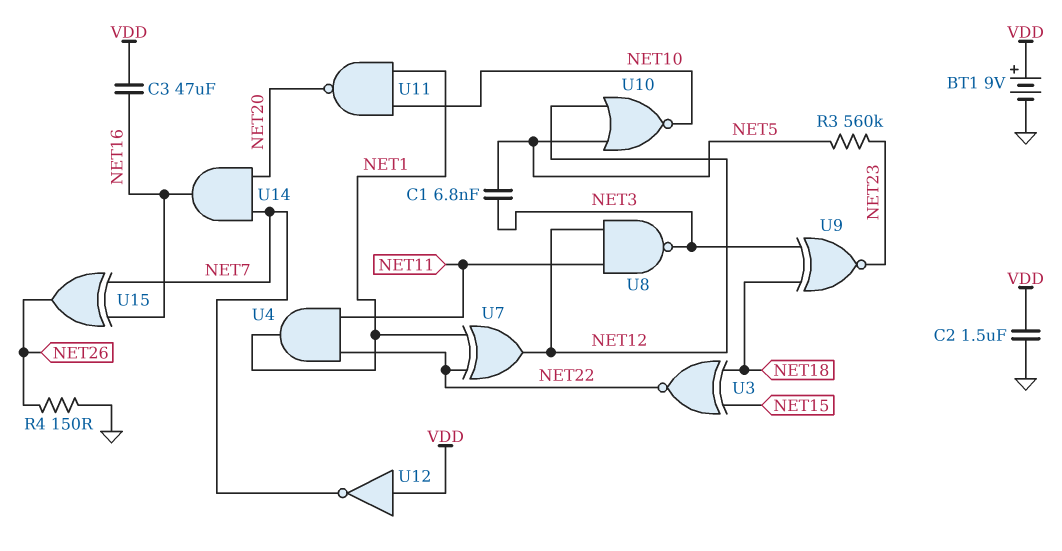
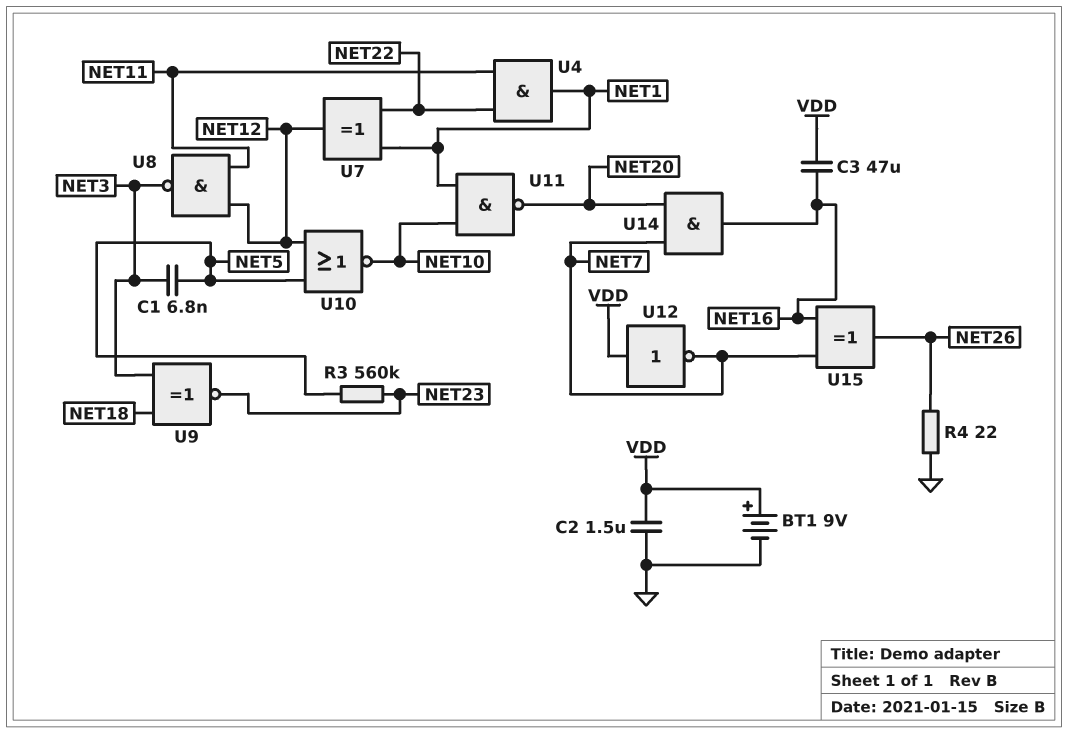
R4: 150 (GND, NET26) -> 22 (GND, NET26)
U3: XNOR (in NET15, in NET18, out NET22) -> none

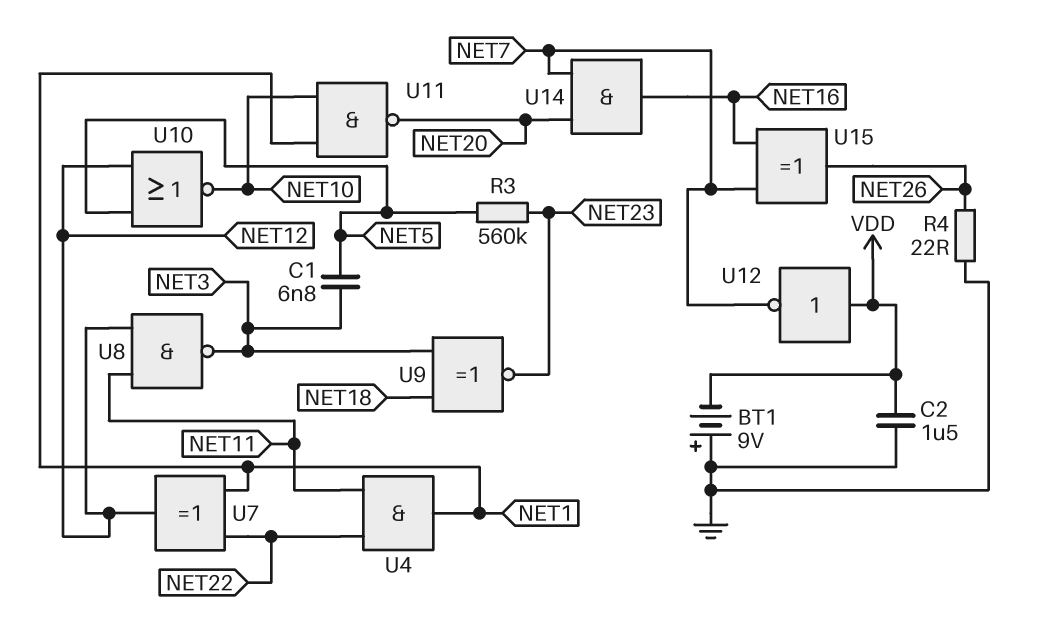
BT1: 9V (plus VDD, minus GND) -> 9V (plus GND, minus VDD)
C3: 47uF (NET16, VDD) -> none

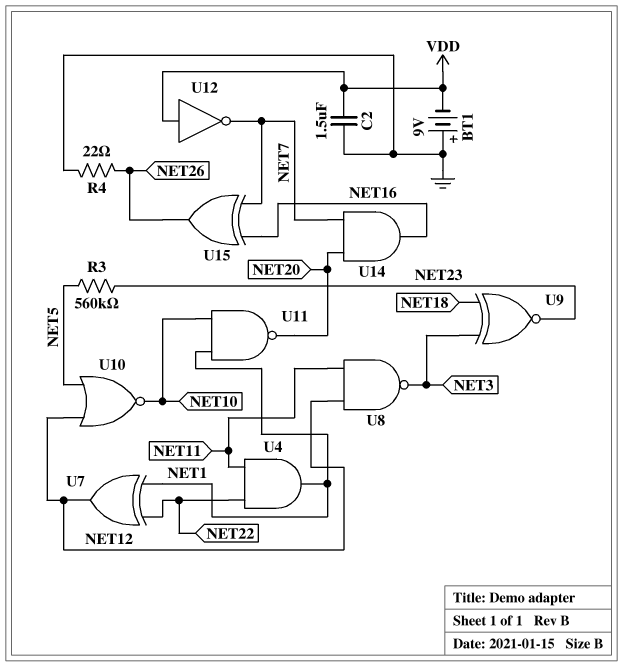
C1: 6.8nF (NET3, NET5) -> none

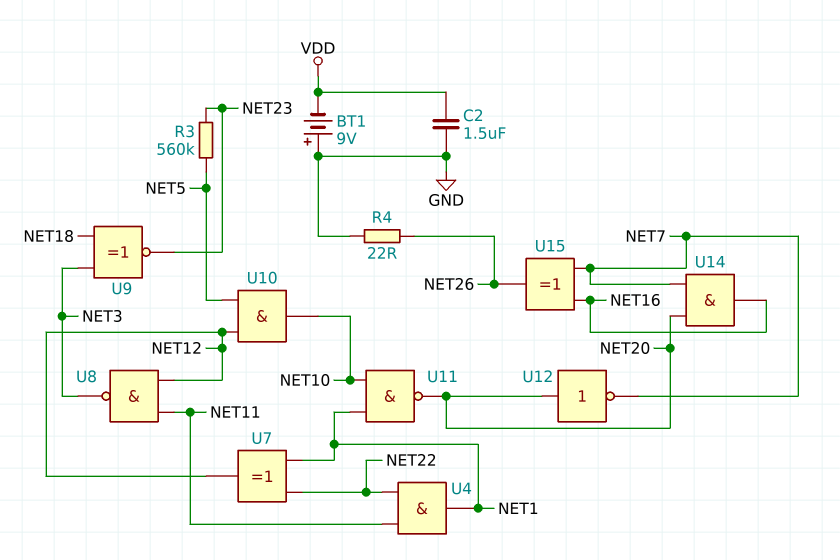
U10: NOR (in NET5, in NET12, out NET10) -> AND (in NET5, in NET12, out NET10)
U12: NOT (in VDD, out NET7) -> NOT (in NET20, out NET7)

